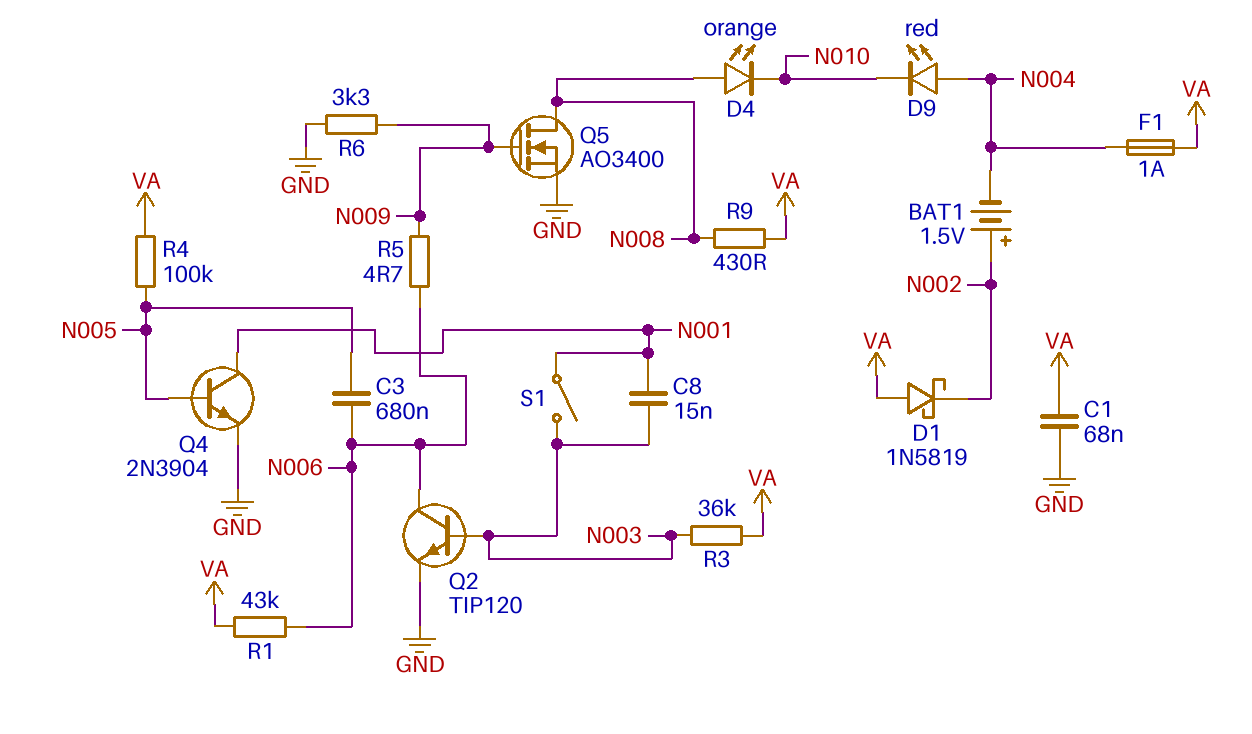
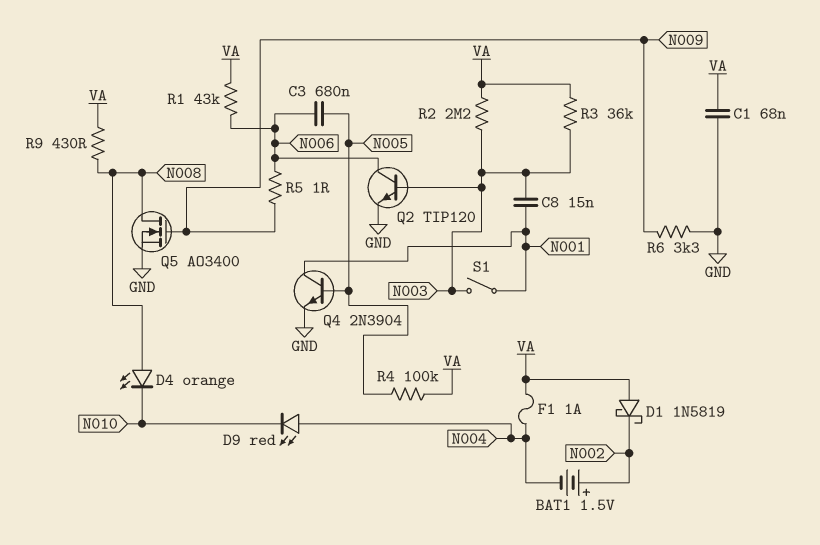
R2: none -> 2.2M (N003, VA)
R5: 4.7 (N006, N009) -> 1 (N006, N009)

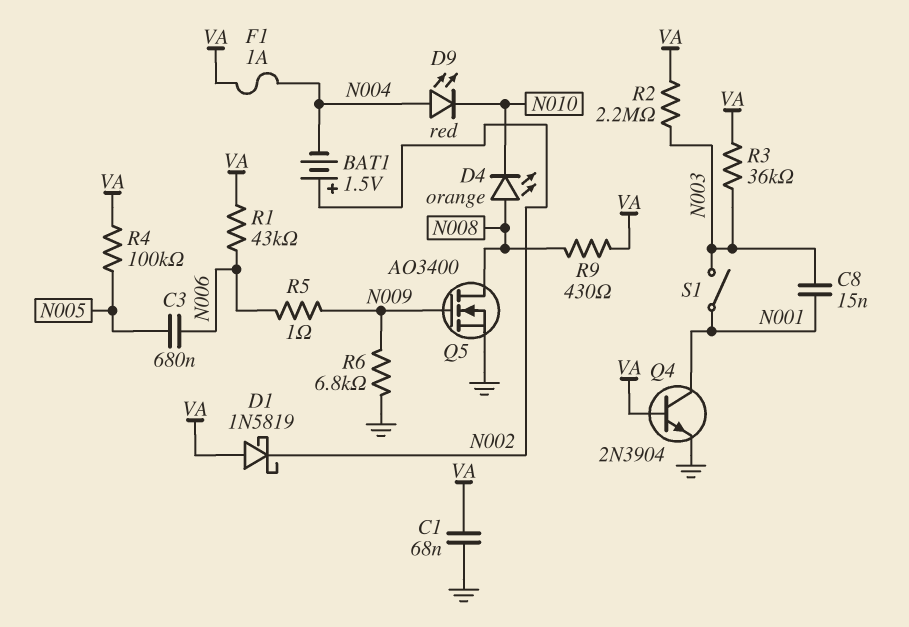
Q2: NPN TIP120 (B N003, C N006, E GND) -> none
Q4: NPN 2N3904 (B N005, C N001, E GND) -> NPN 2N3904 (B VA, C N001, E GND)
R6: 3.3k (GND, N009) -> 6.8k (GND, N009)

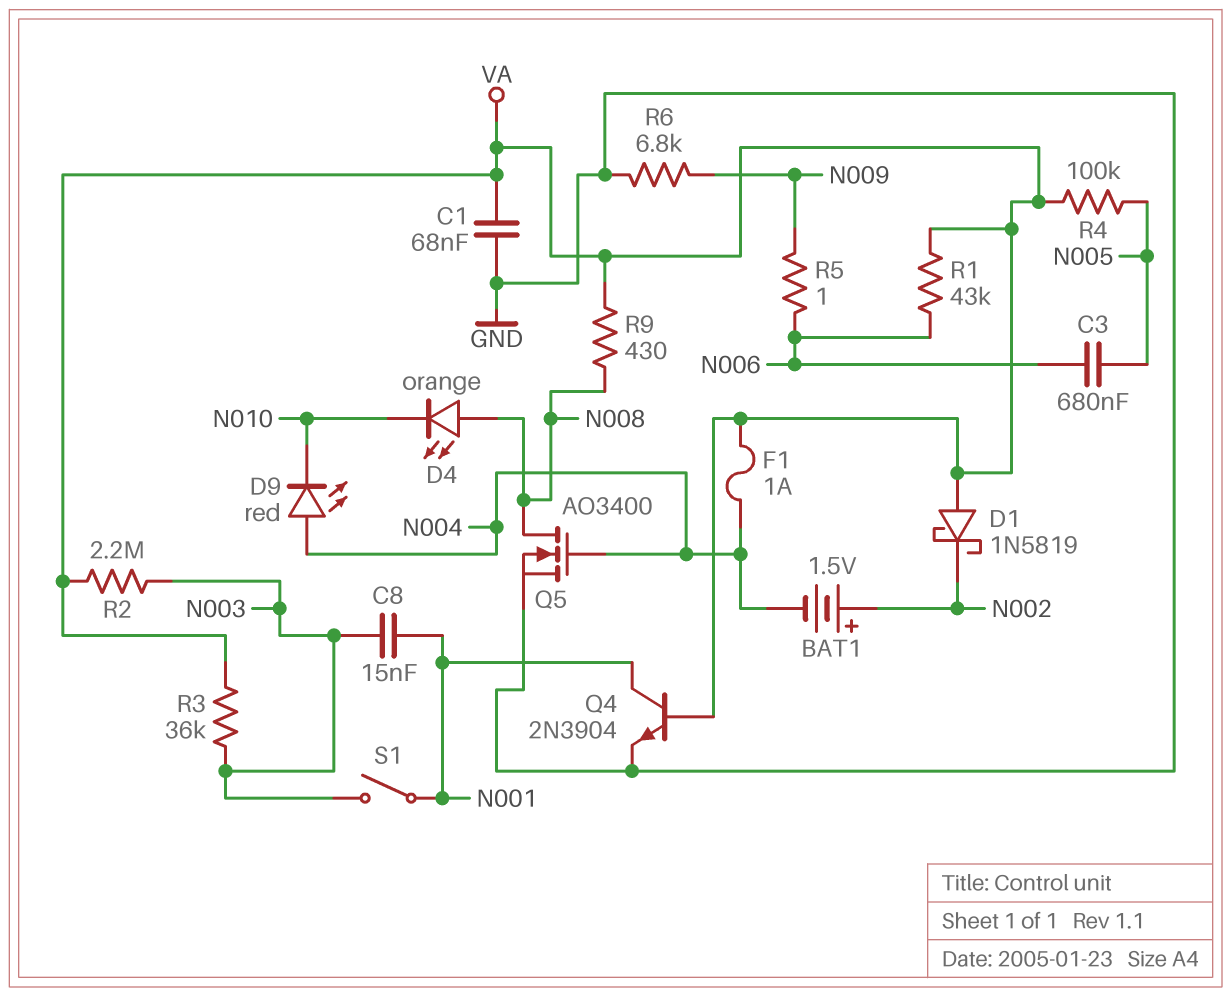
Q5: NMOS AO3400 (G N009, D N008, S GND) -> NMOS AO3400 (G N004, D N008, S GND)

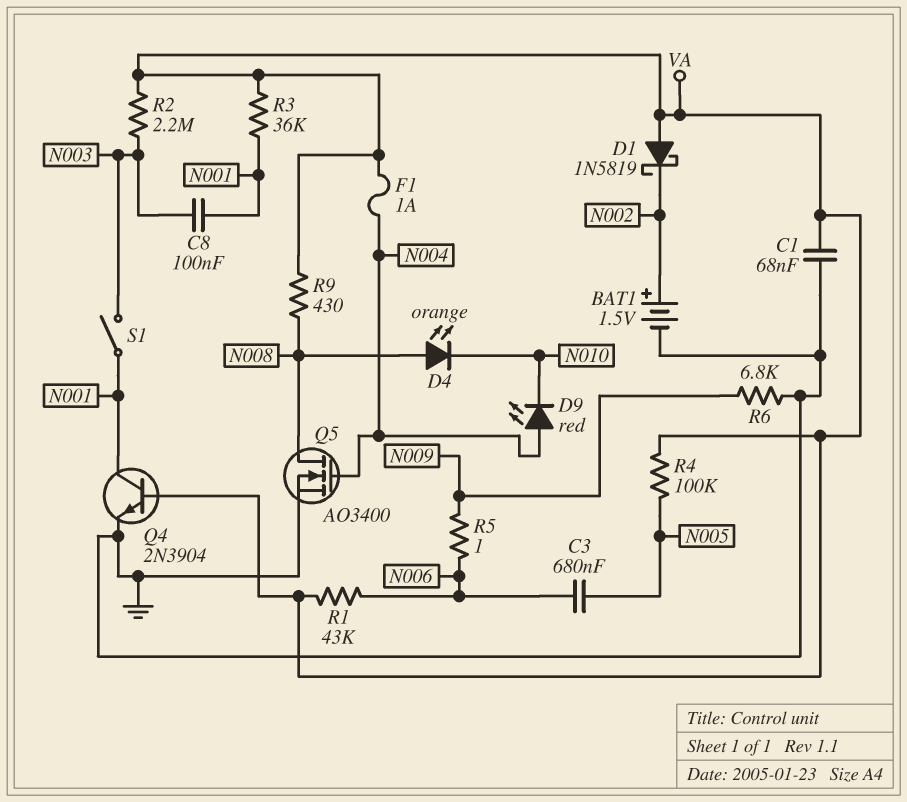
BAT1: 1.5V (plus N002, minus N004) -> 1.5V (plus N002, minus GND)
C8: 15nF (N001, N003) -> 100nF (N001, N003)
R3: 36k (N003, VA) -> 36k (N001, VA)

